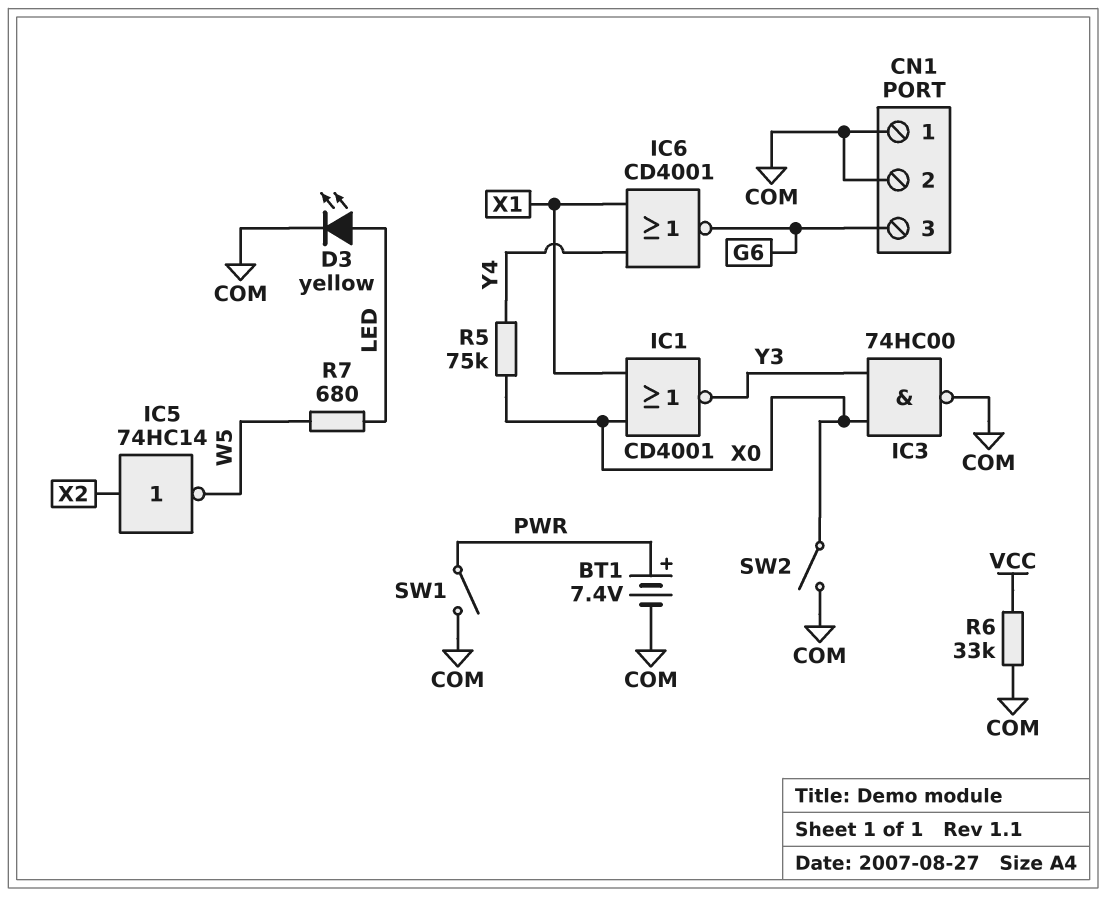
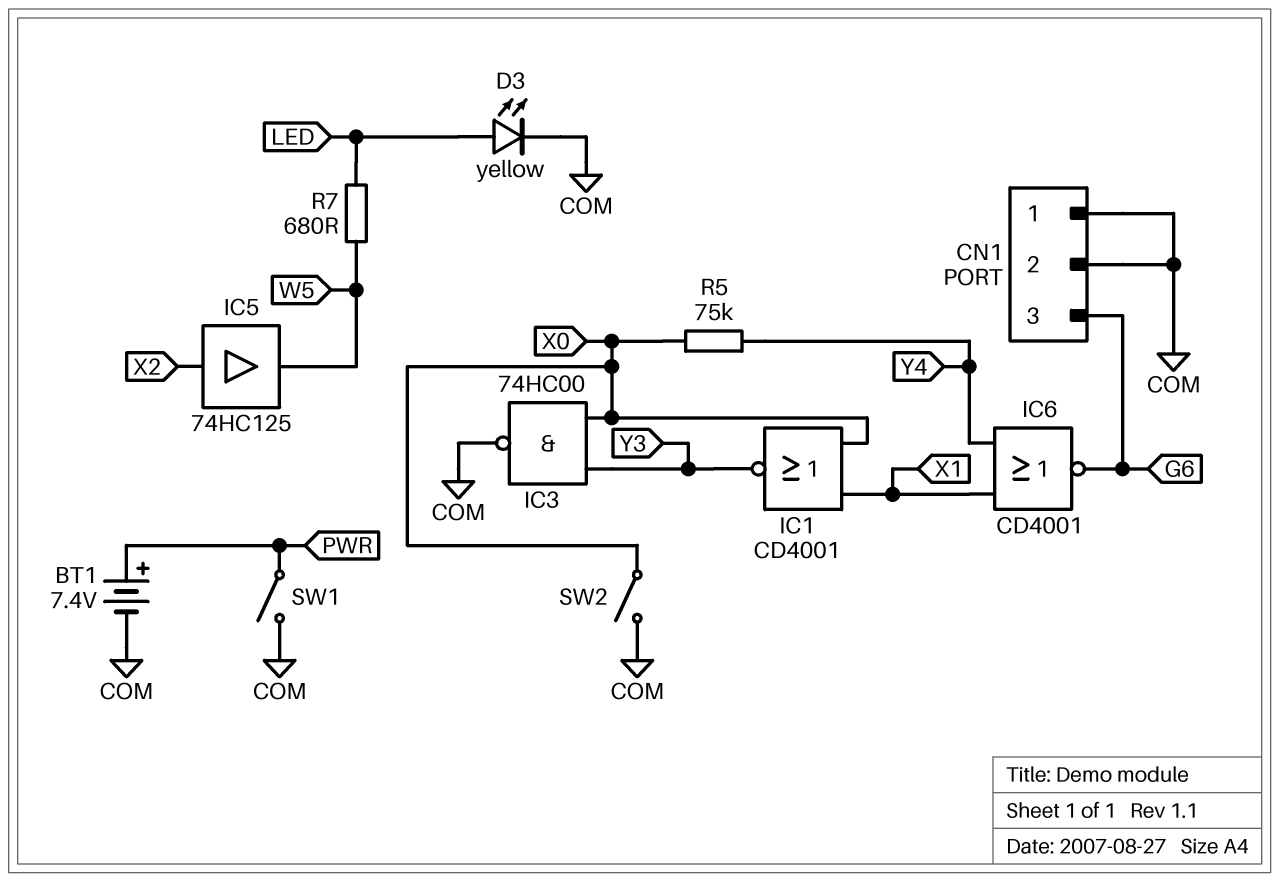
IC5: NOT 74HC14 (in X2, out W5) -> buffer 74HC125 (in X2, out W5)
R6: 33k (COM, VCC) -> none

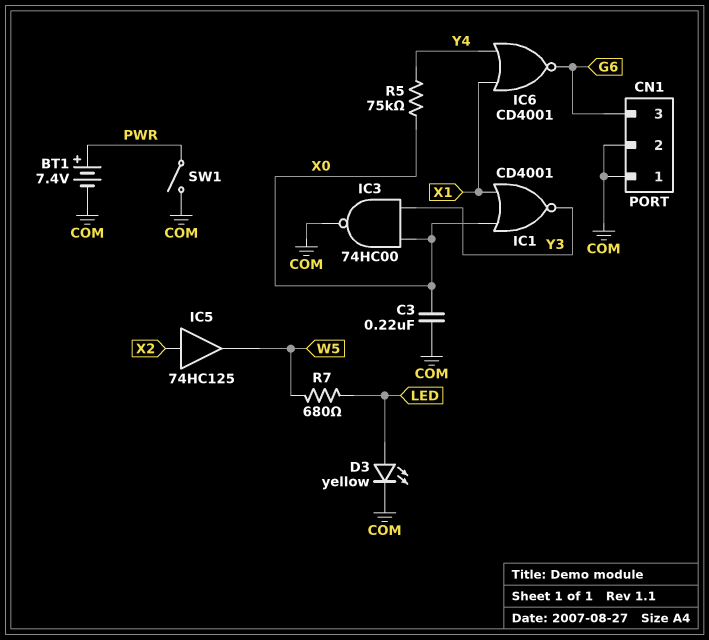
C3: none -> 220nF (COM, X0)
SW2: switch (COM, X0) -> none

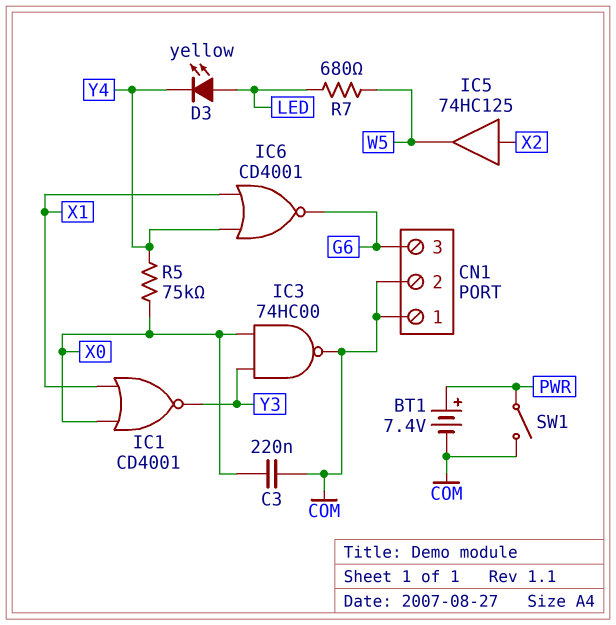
D3: LED yellow (A LED, K COM) -> LED yellow (A LED, K Y4)

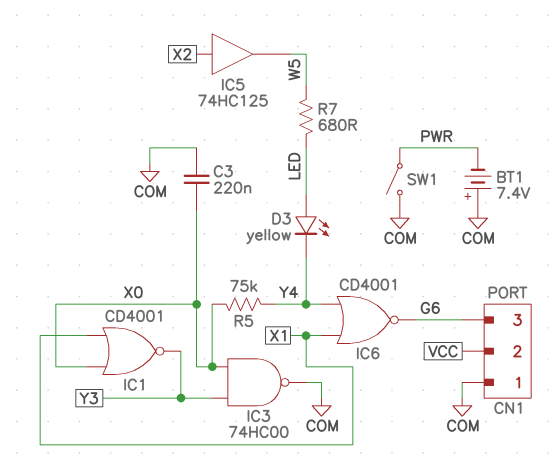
BT1: 7.4V (plus PWR, minus COM) -> 7.4V (plus COM, minus PWR)
CN1 pin 2: COM -> VCC

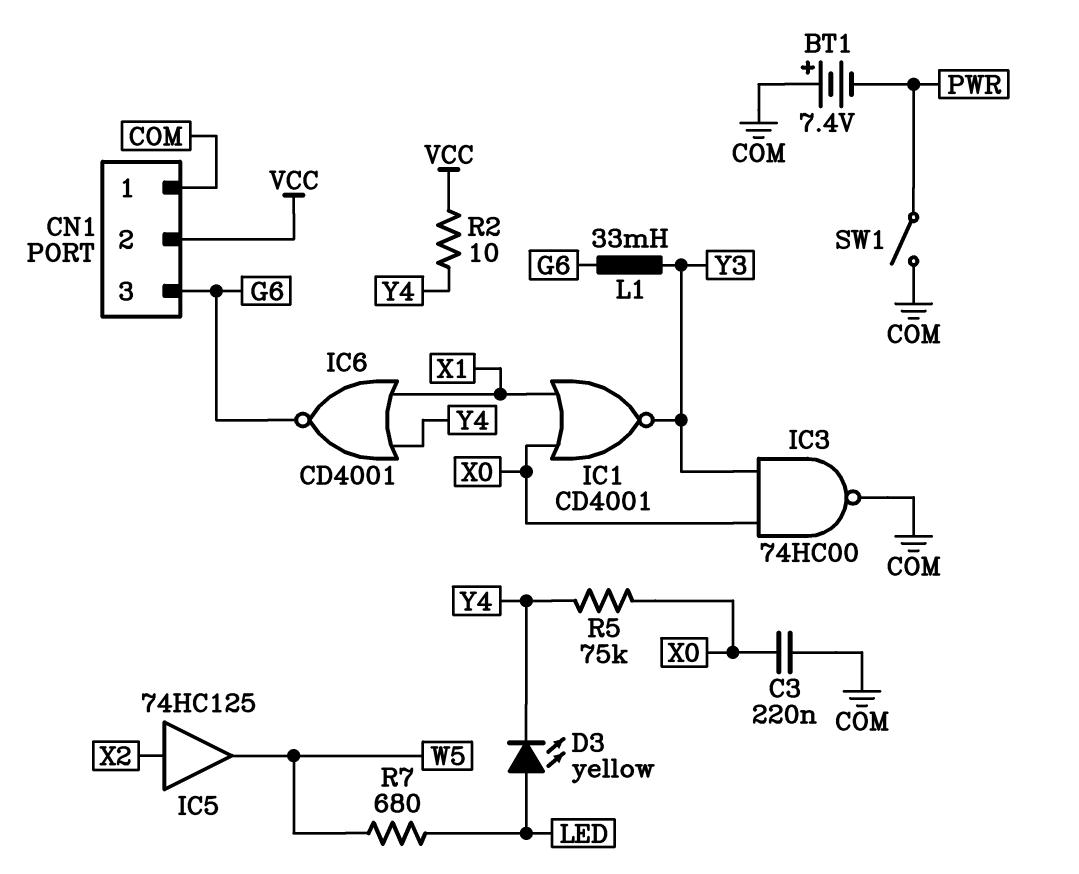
L1: none -> 33mH (G6, Y3)
R2: none -> 10 (VCC, Y4)

